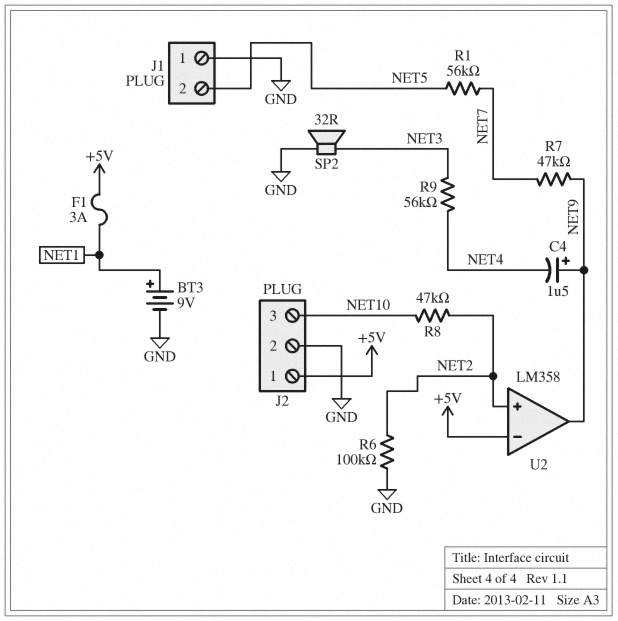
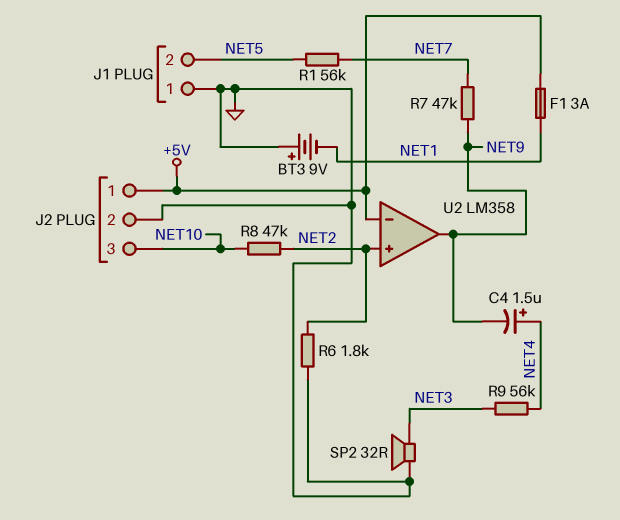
BT3: 9V (plus NET1, minus GND) -> 9V (plus GND, minus NET1)
C4: 1.5uF (plus NET9, minus NET4) -> 1.5uF (plus NET4, minus NET9)
R6: 100k (GND, NET2) -> 1.8k (GND, NET2)

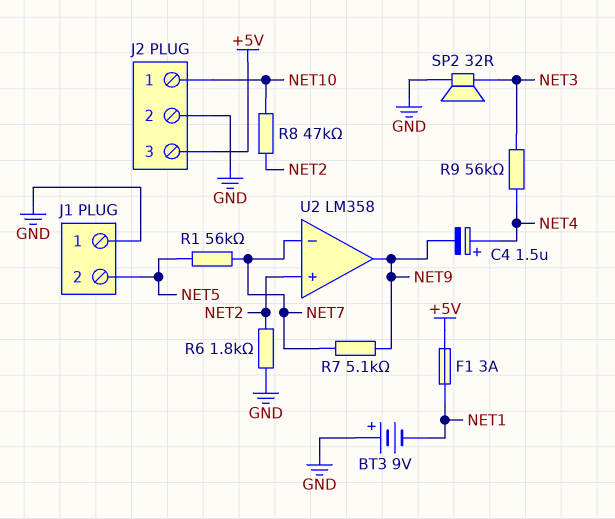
J2 pin 1: +5V -> NET10
J2 pin 3: NET10 -> +5V
R7: 47k (NET7, NET9) -> 5.1k (NET7, NET9)
U2 pin in-: +5V -> NET7

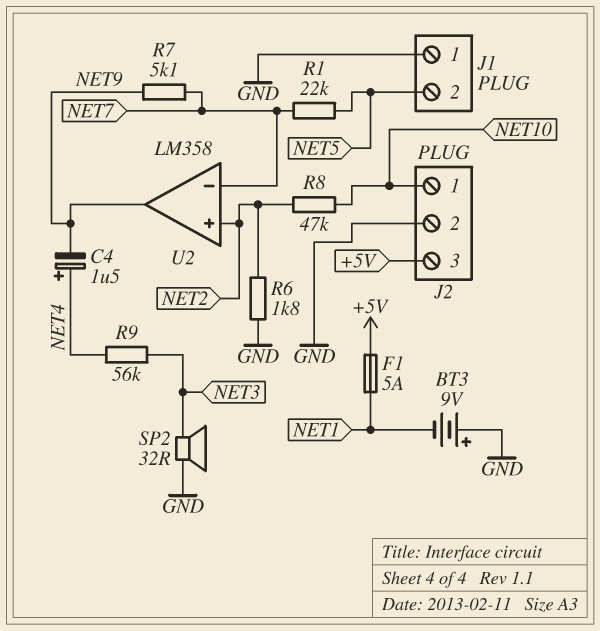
F1: 3A (+5V, NET1) -> 5A (+5V, NET1)
R1: 56k (NET5, NET7) -> 22k (NET5, NET7)

